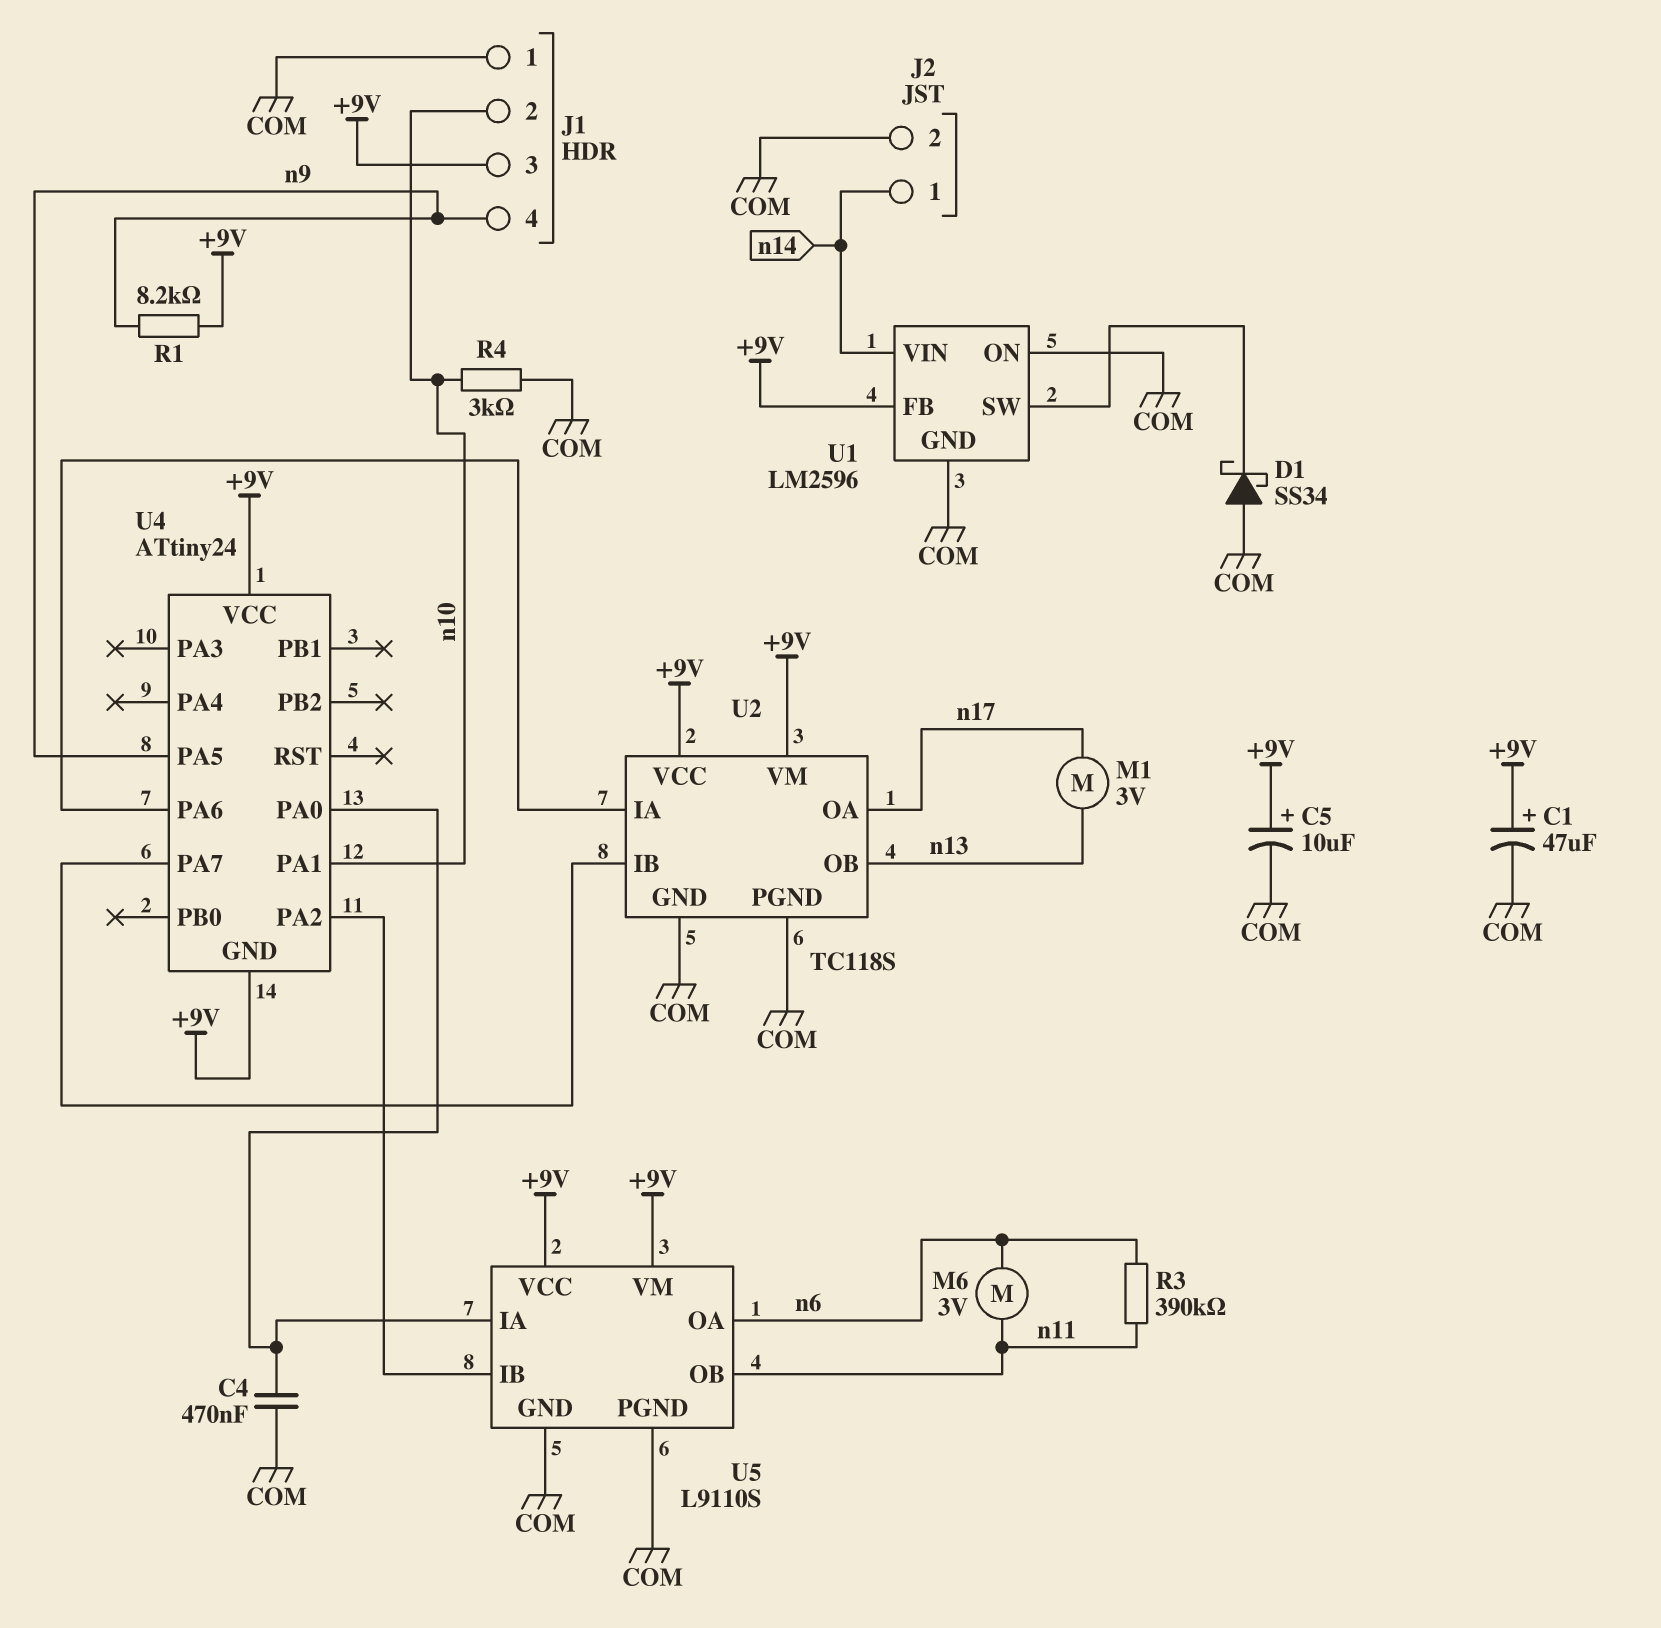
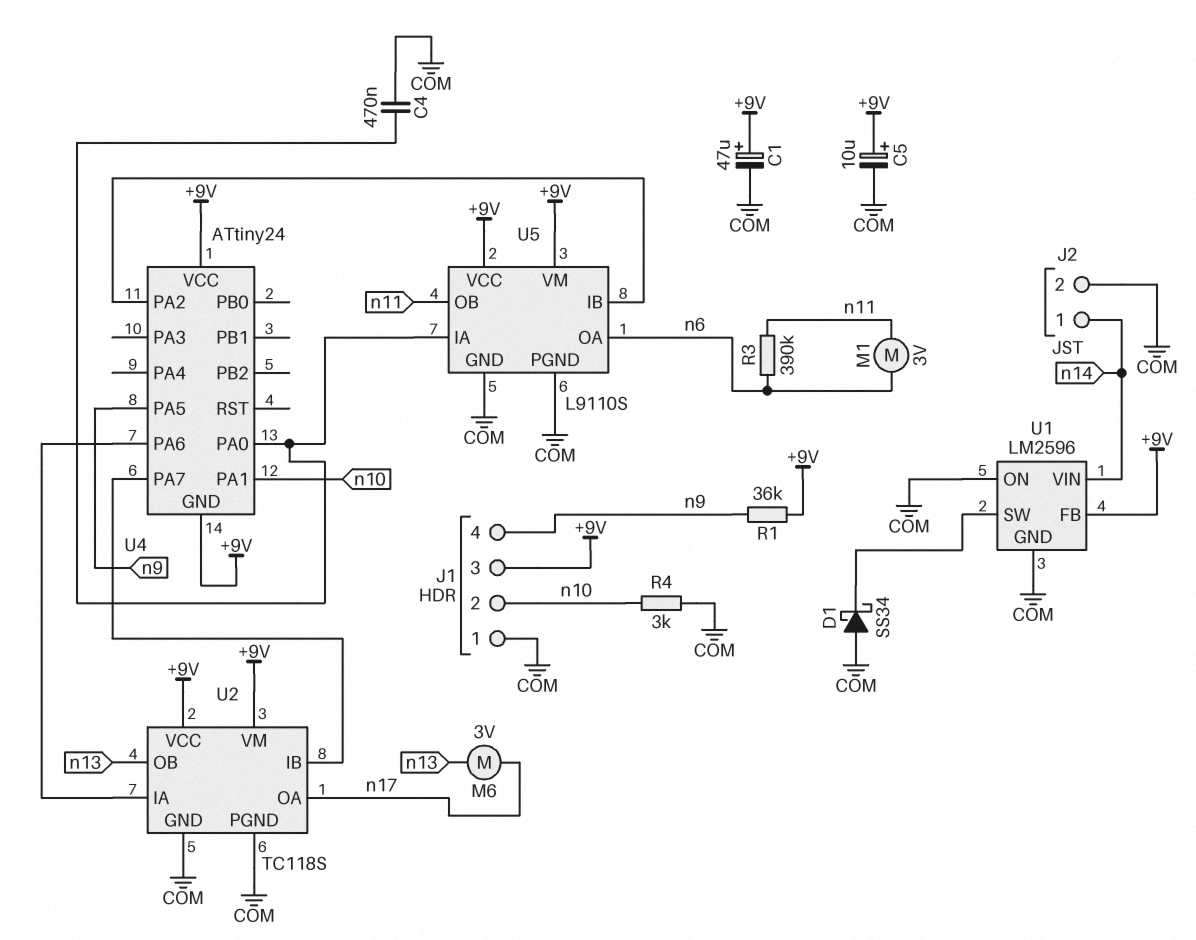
M1: motor 3V (n13, n17) -> motor 3V (n6, n11)
M6: motor 3V (n6, n11) -> motor 3V (n13, n17)
R1: 8.2k (+9V, n9) -> 36k (+9V, n9)

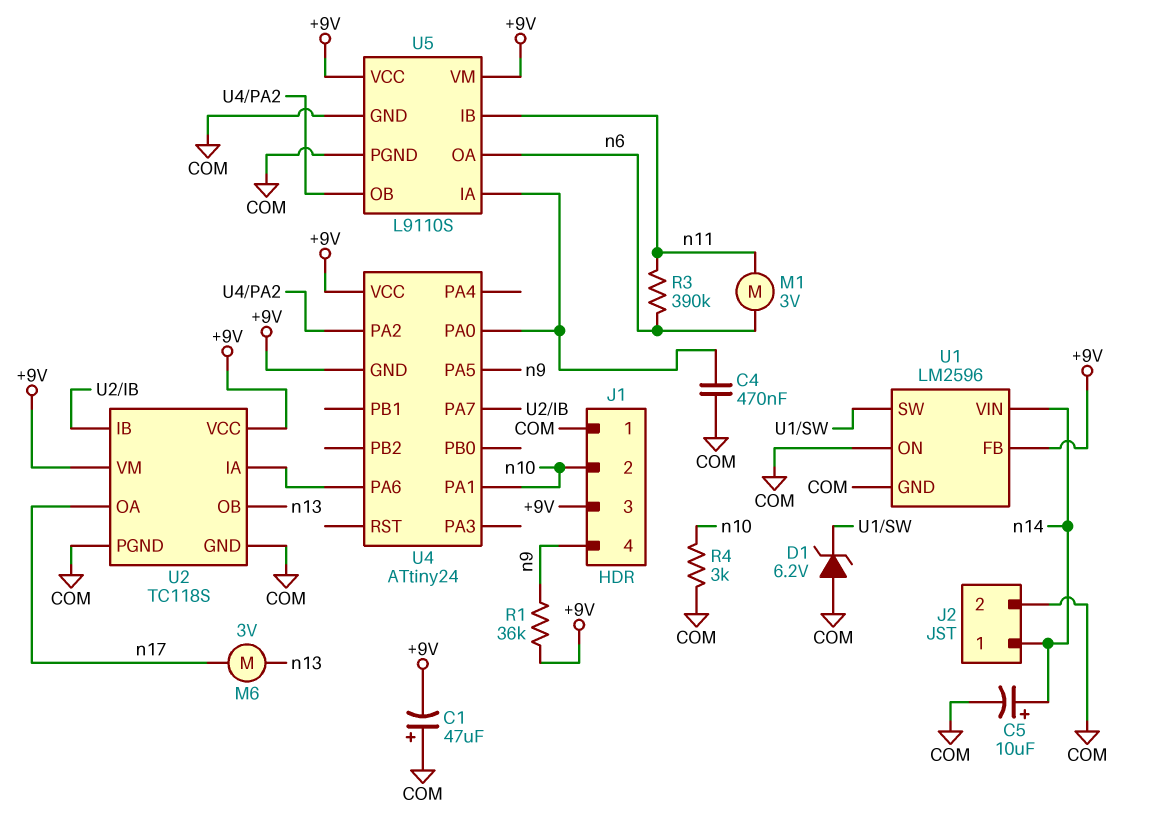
C1: 47uF (plus +9V, minus COM) -> 47uF (plus COM, minus +9V)
C5: 10uF (plus +9V, minus COM) -> 10uF (plus n14, minus COM)
D1: schottky SS34 (A COM, K U1/SW) -> zener 6.2V (A COM, K U1/SW)
U5 pin IB: U4/PA2 -> n11
U5 pin OB: n11 -> U4/PA2

